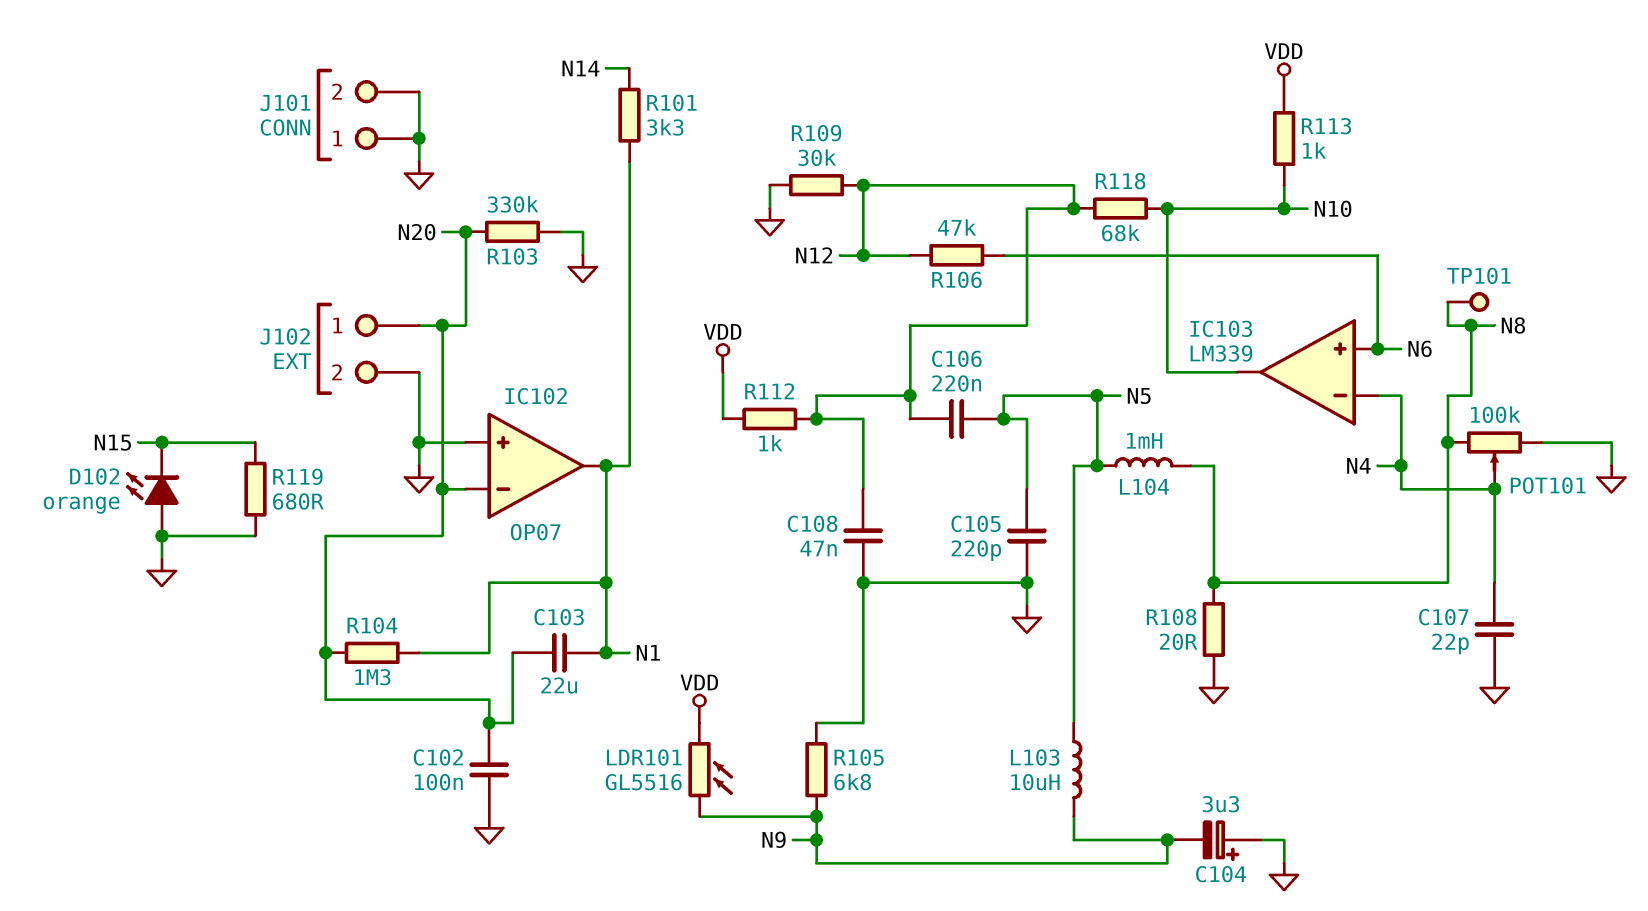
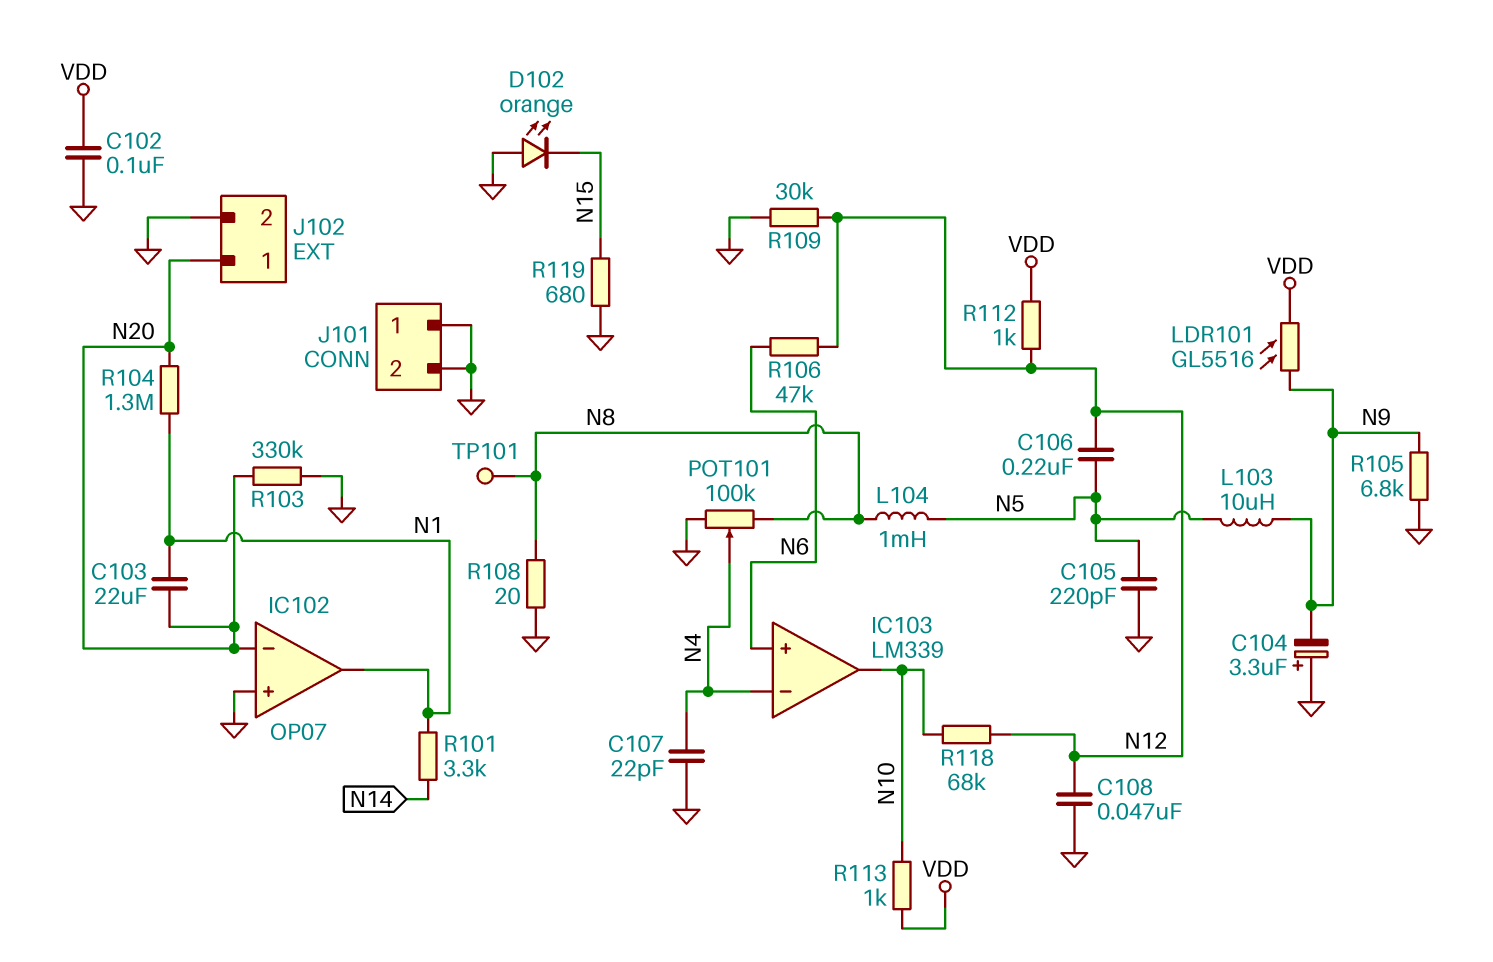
C102: 100nF (GND, N20) -> 100nF (GND, VDD)

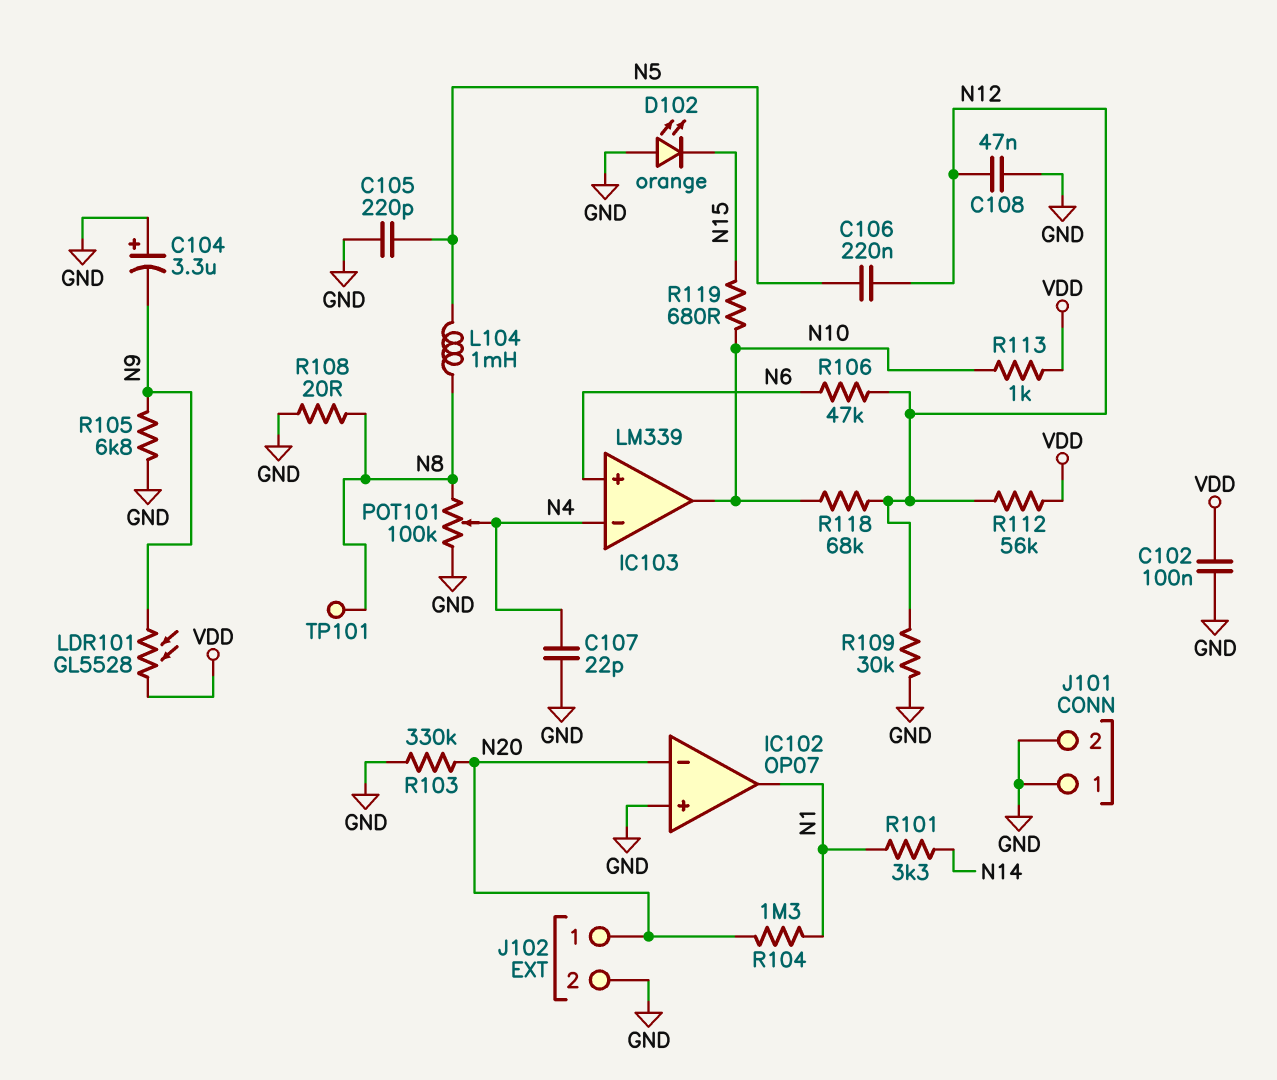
C103: 22uF (N1, N20) -> none
L103: 10uH (N5, N9) -> none
LDR101: GL5516 (N9, VDD) -> GL5528 (N9, VDD)
R112: 1k (N12, VDD) -> 56k (N12, VDD)
R119: 680 (GND, N15) -> 680 (N10, N15)

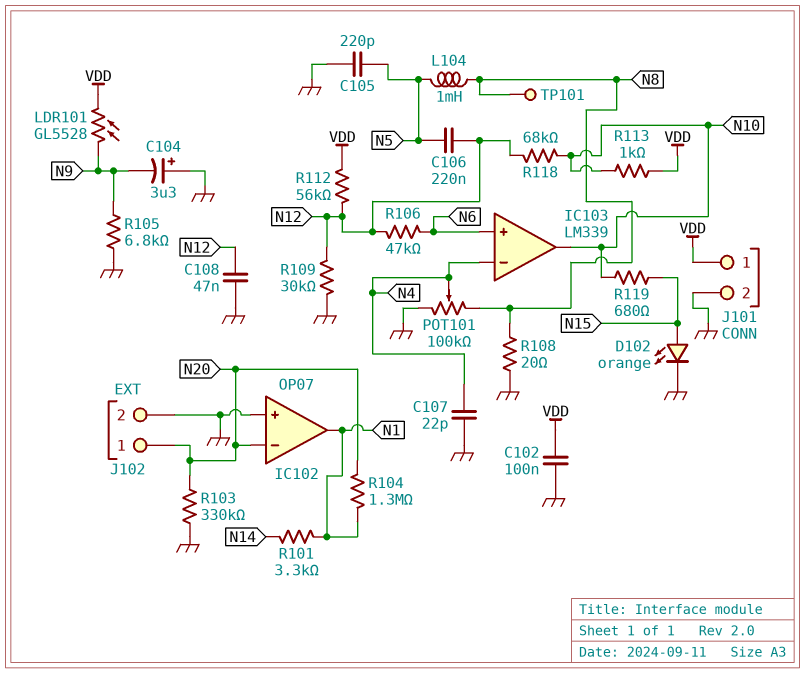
D102: LED orange (A GND, K N15) -> LED orange (A N15, K GND)
J101 pin 1: GND -> VDD

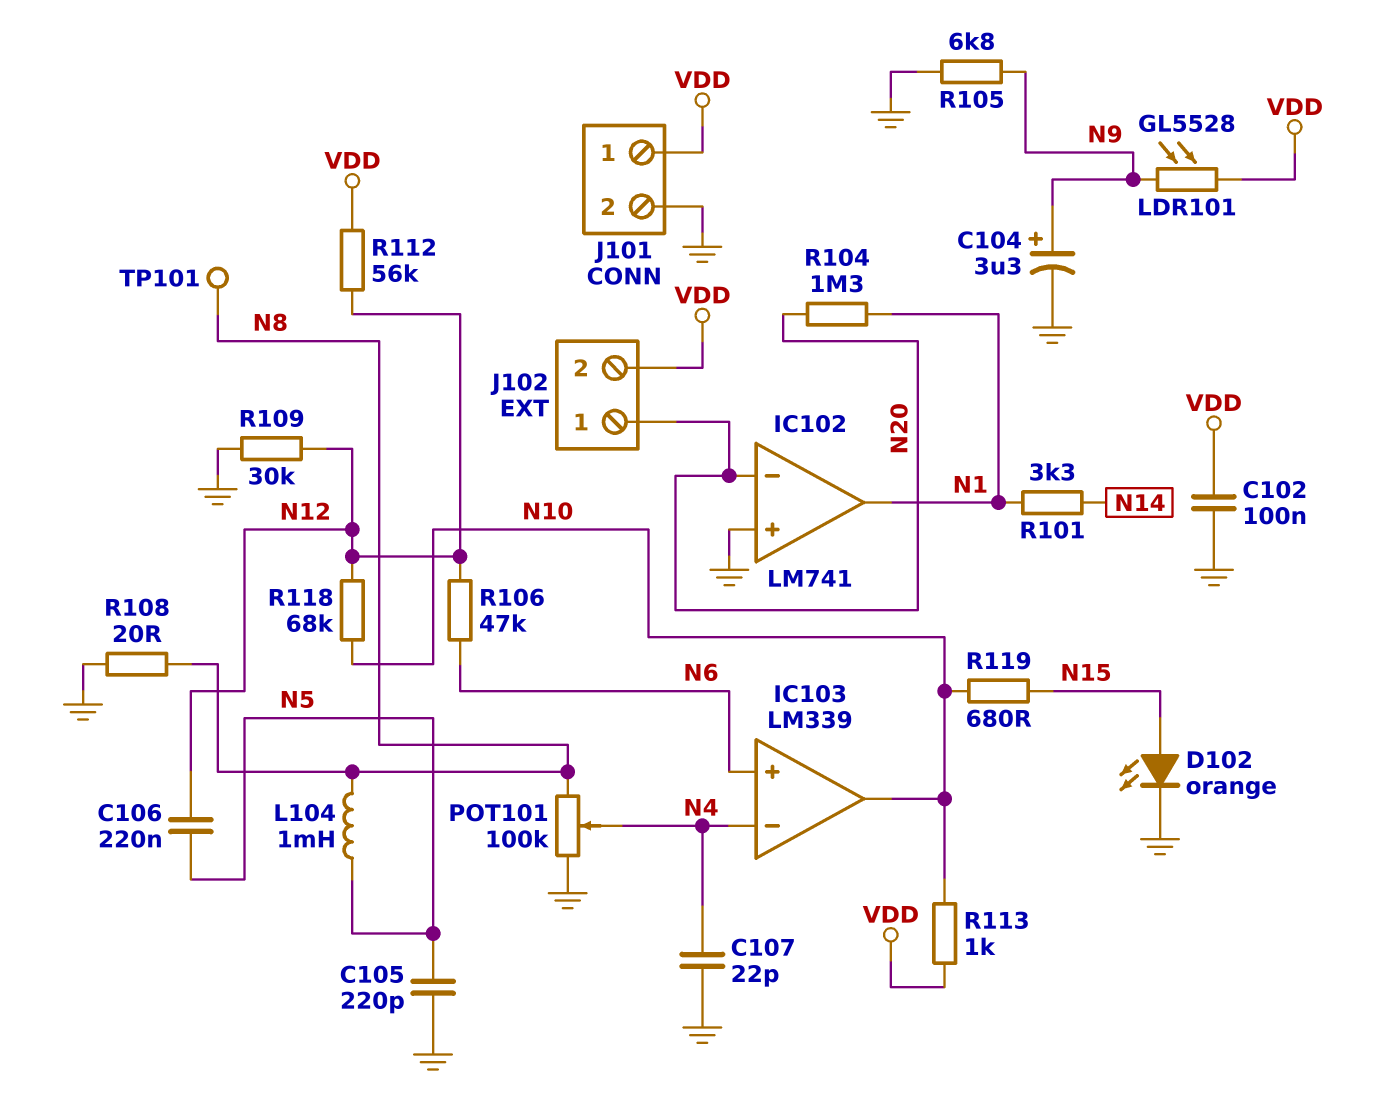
C104: 3.3uF (plus GND, minus N9) -> 3.3uF (plus N9, minus GND)
C108: 47nF (GND, N12) -> none
IC102: OP07 -> LM741
J102 pin 2: GND -> VDD
R103: 330k (GND, N20) -> none

